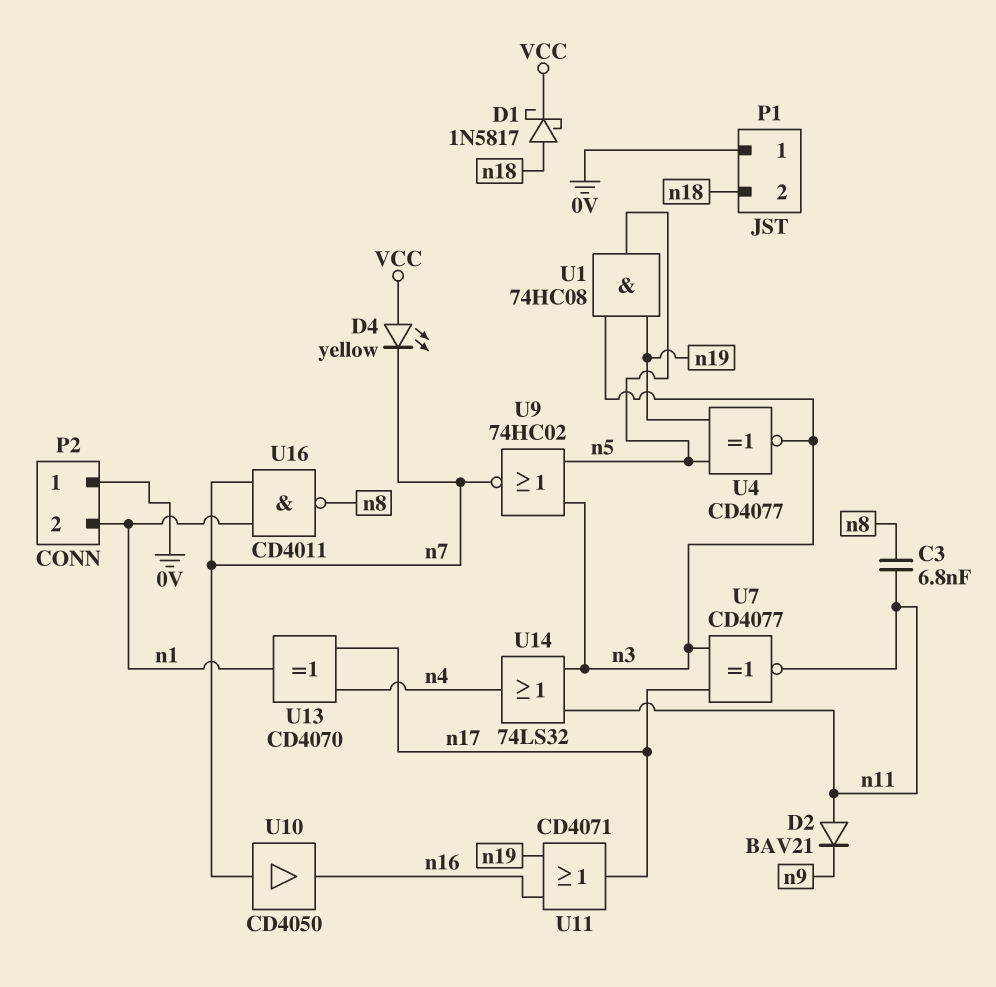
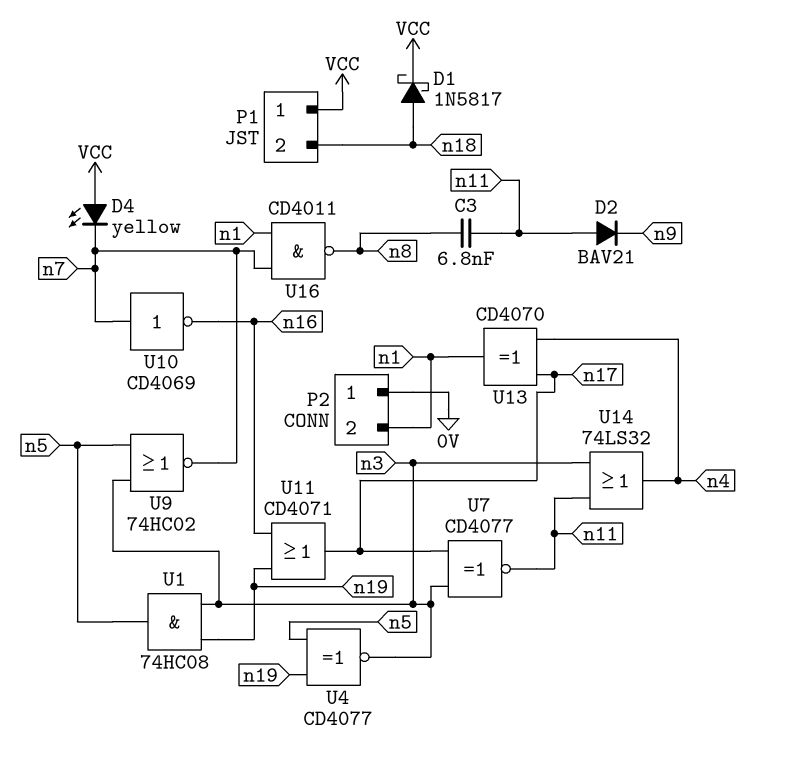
P1 pin 1: 0V -> VCC
U10: buffer CD4050 (in n7, out n16) -> NOT CD4069 (in n7, out n16)

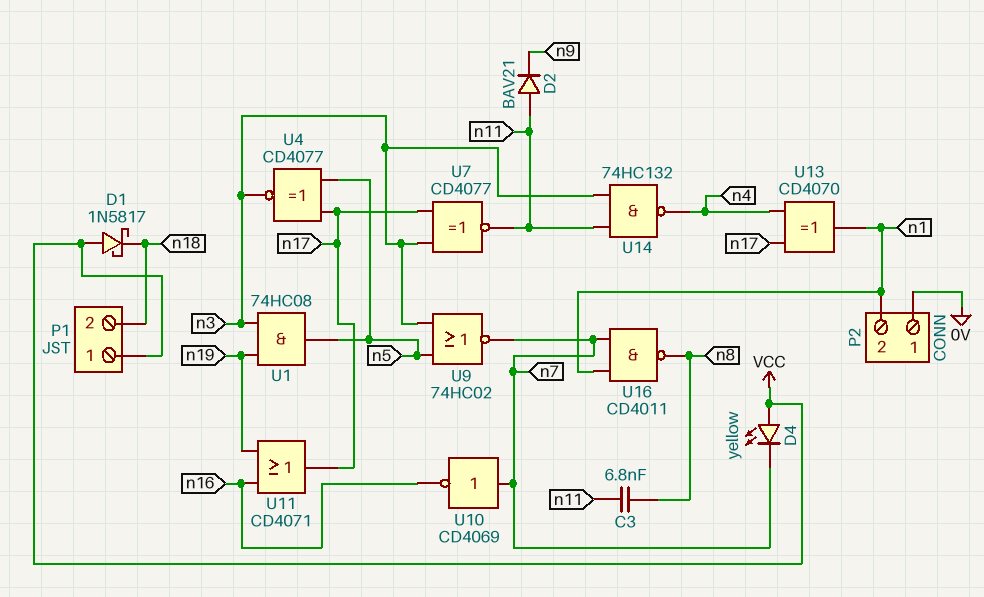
D1: schottky 1N5817 (A n18, K VCC) -> schottky 1N5817 (A VCC, K n18)
U4: XNOR CD4077 (in n5, in n19, out n3) -> XNOR CD4077 (in n5, in n17, out n3)
U14: OR 74LS32 (in n3, in n11, out n4) -> NAND 74HC132 (in n3, in n11, out n4)

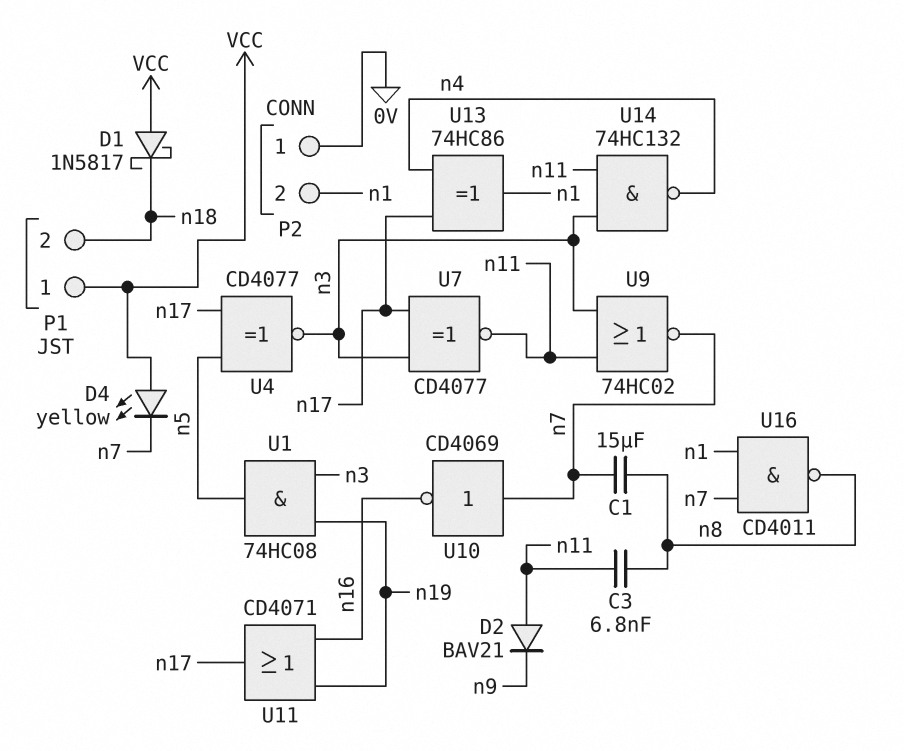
C1: none -> 15uF (n7, n8)
U9: NOR 74HC02 (in n3, in n5, out n7) -> NOR 74HC02 (in n3, in n11, out n7)
U13: XOR CD4070 (in n4, in n17, out n1) -> XOR 74HC86 (in n4, in n17, out n1)

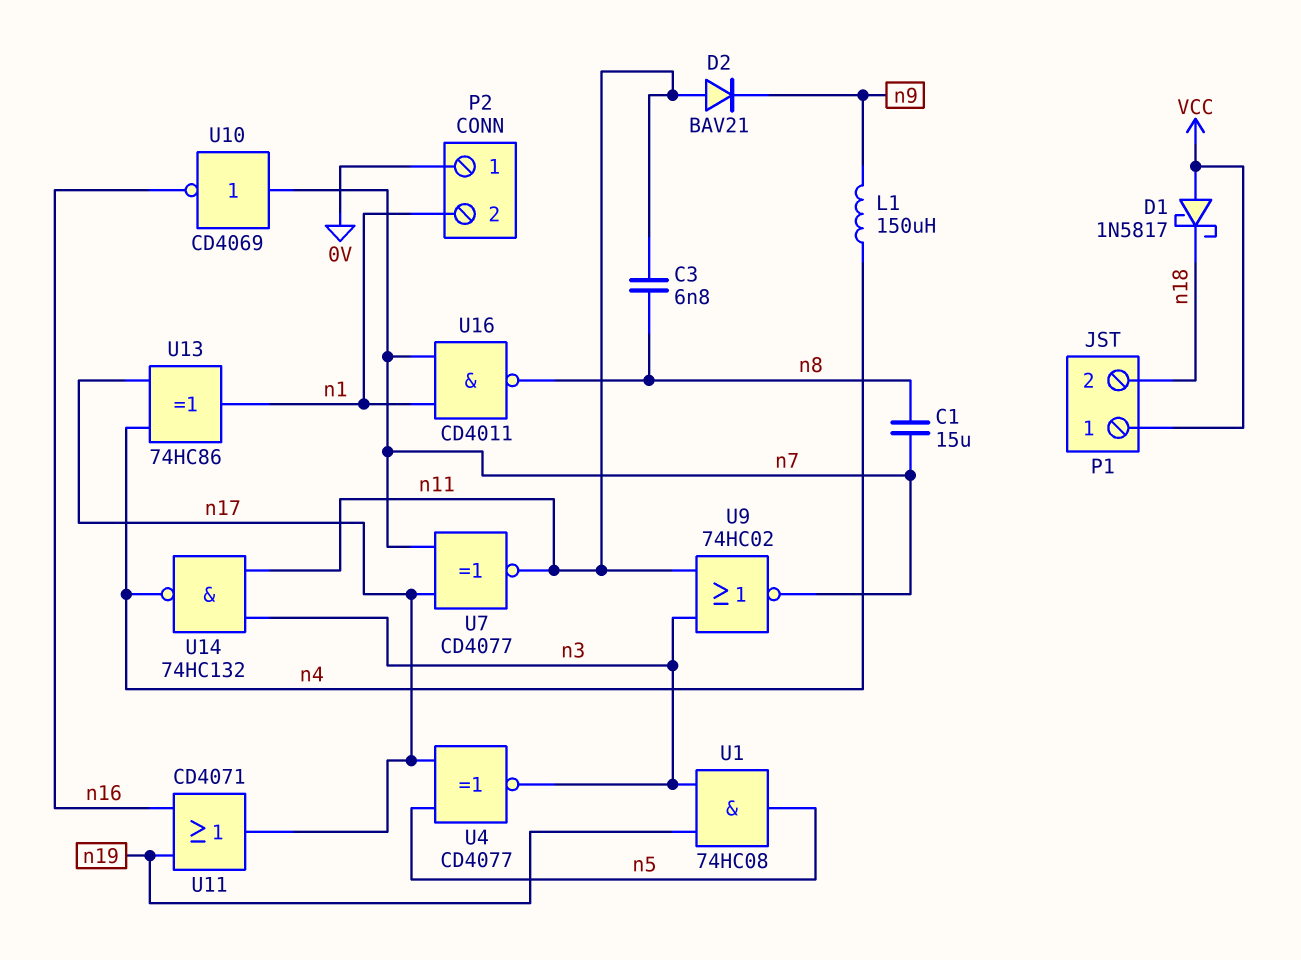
D4: LED yellow (A VCC, K n7) -> none
L1: none -> 150uH (n4, n9)
U7: XNOR CD4077 (in n3, in n17, out n11) -> XNOR CD4077 (in n7, in n17, out n11)

